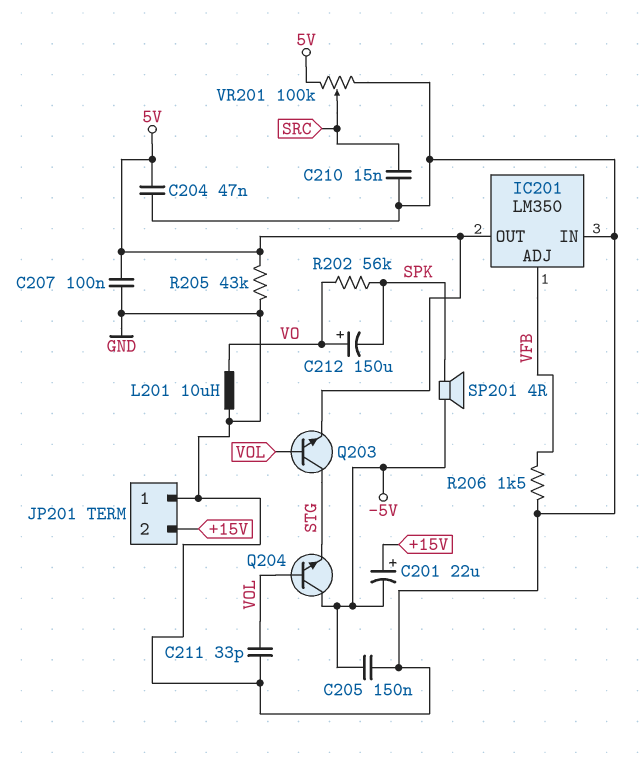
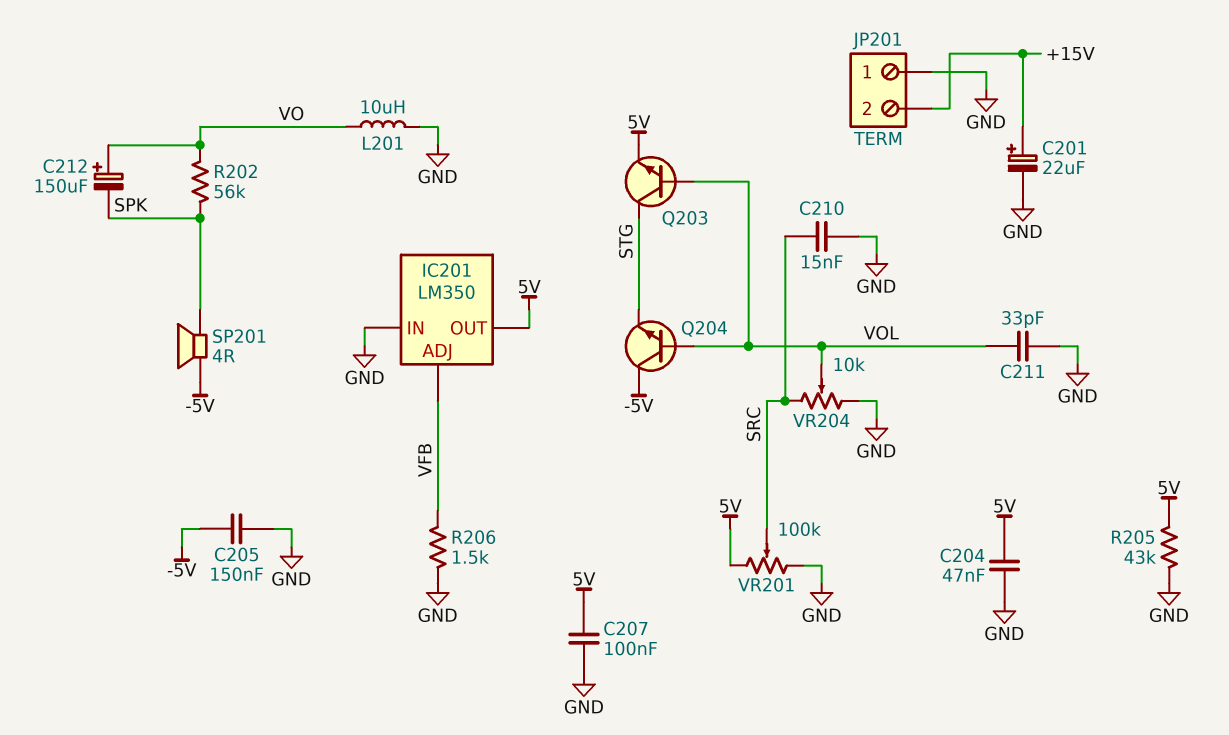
C201: 22uF (plus +15V, minus -5V) -> 22uF (plus +15V, minus GND)
VR204: none -> 10k (GND, SRC, wiper VOL)

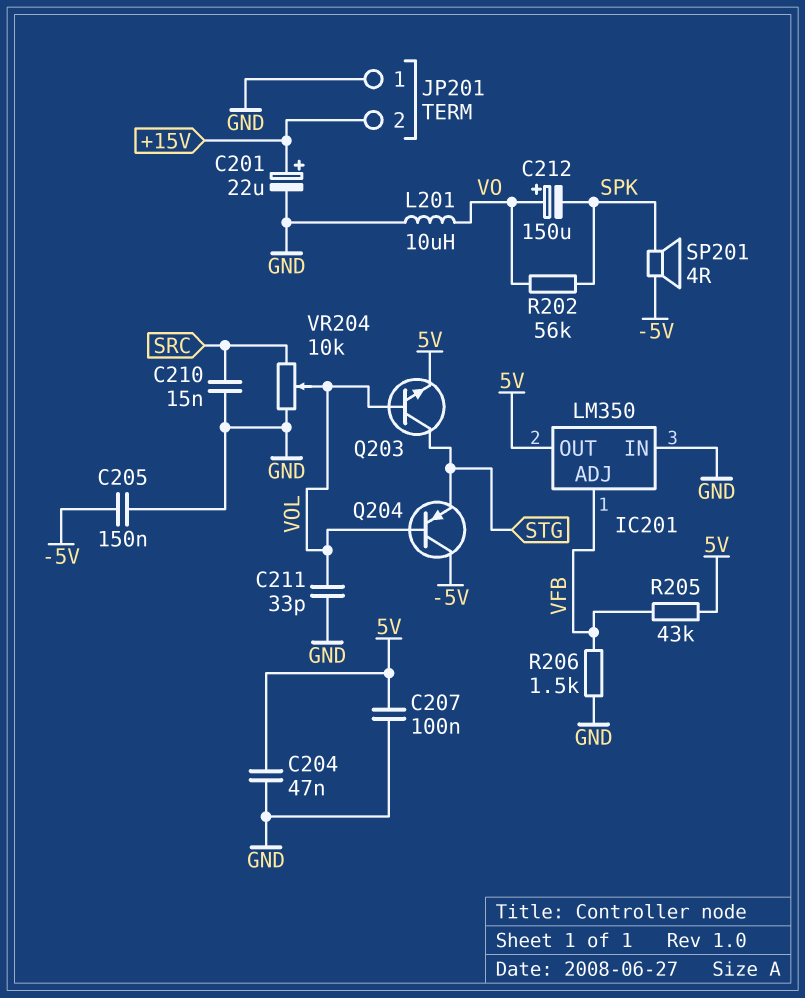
Q204: NPN (B VOL, C -5V, E STG) -> PNP (B VOL, C -5V, E STG)
R205: 43k (5V, GND) -> 43k (5V, VFB)
VR201: 100k (5V, GND, wiper SRC) -> none

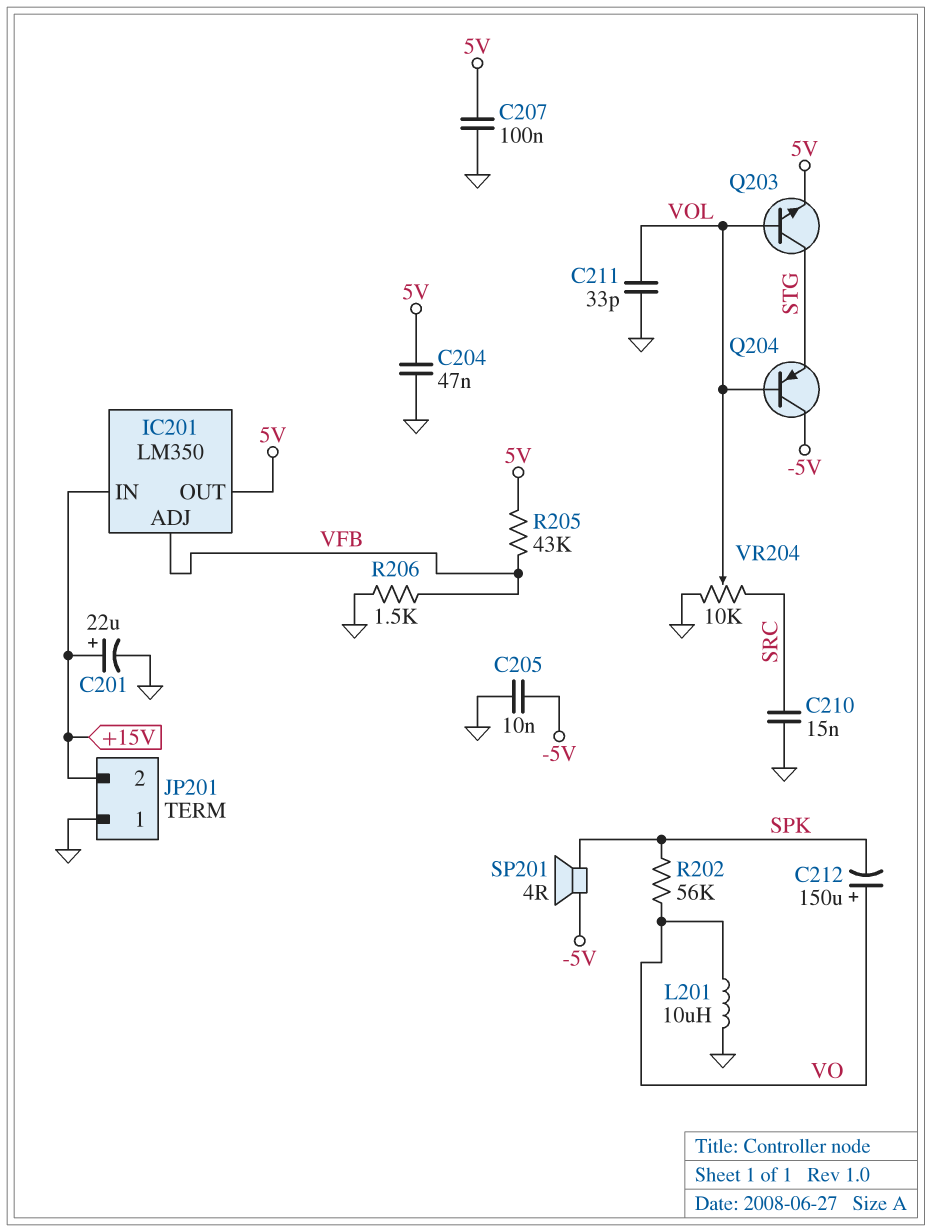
C205: 150nF (-5V, GND) -> 10nF (-5V, GND)
IC201 pin IN: GND -> +15V

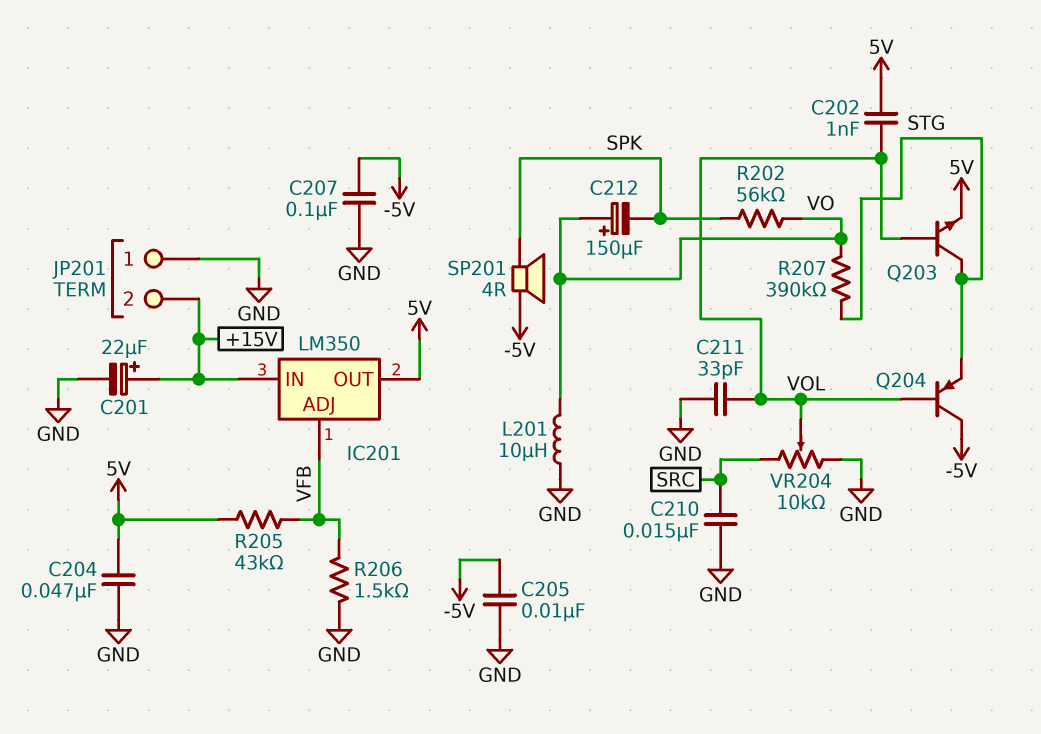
C202: none -> 1nF (5V, VOL)
C207: 100nF (5V, GND) -> 100nF (-5V, GND)
R207: none -> 390k (STG, VO)

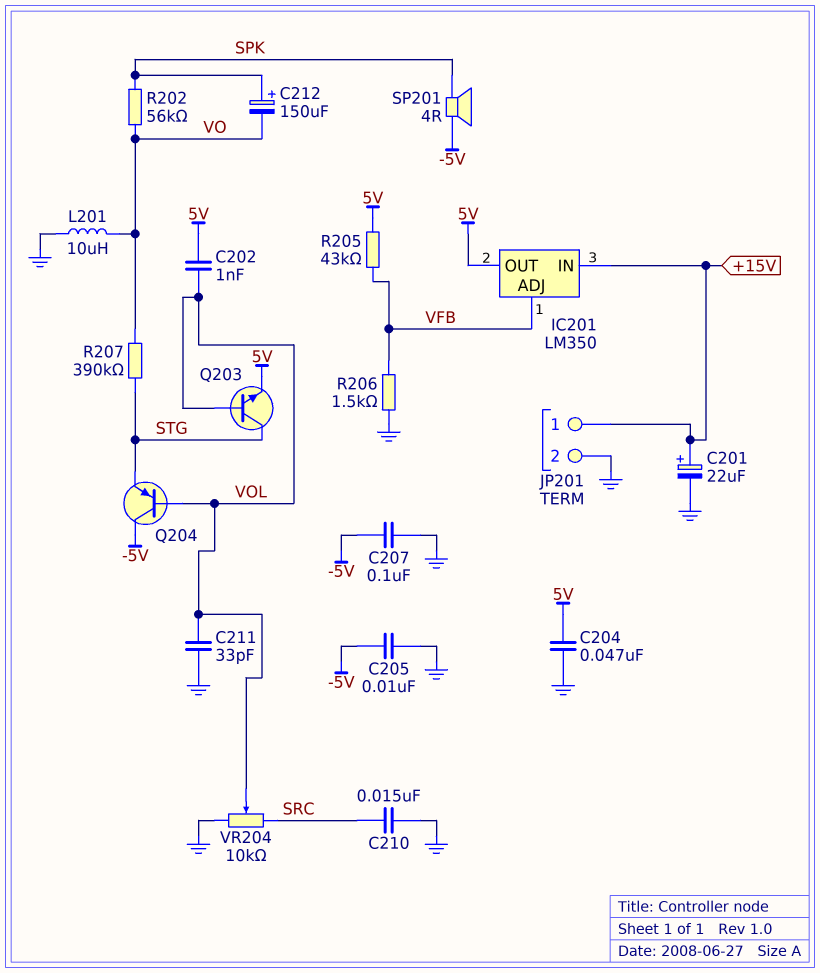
C212: 150uF (plus VO, minus SPK) -> 150uF (plus SPK, minus VO)
JP201 pin 1: GND -> +15V
JP201 pin 2: +15V -> GND

